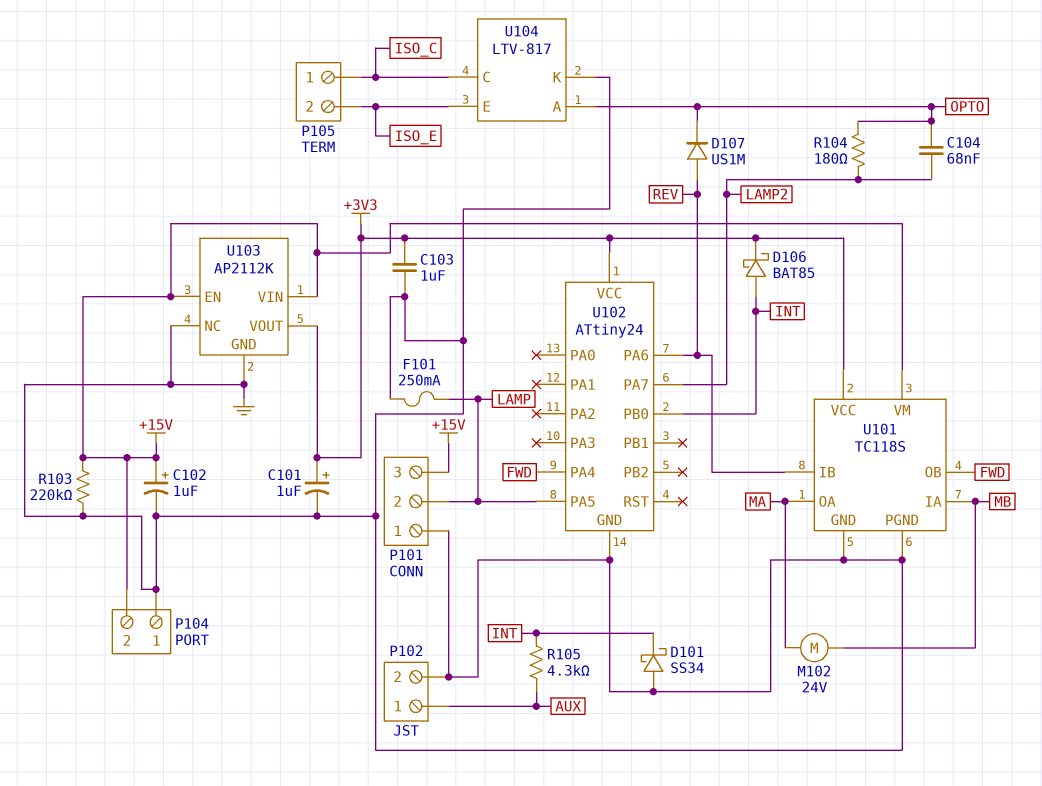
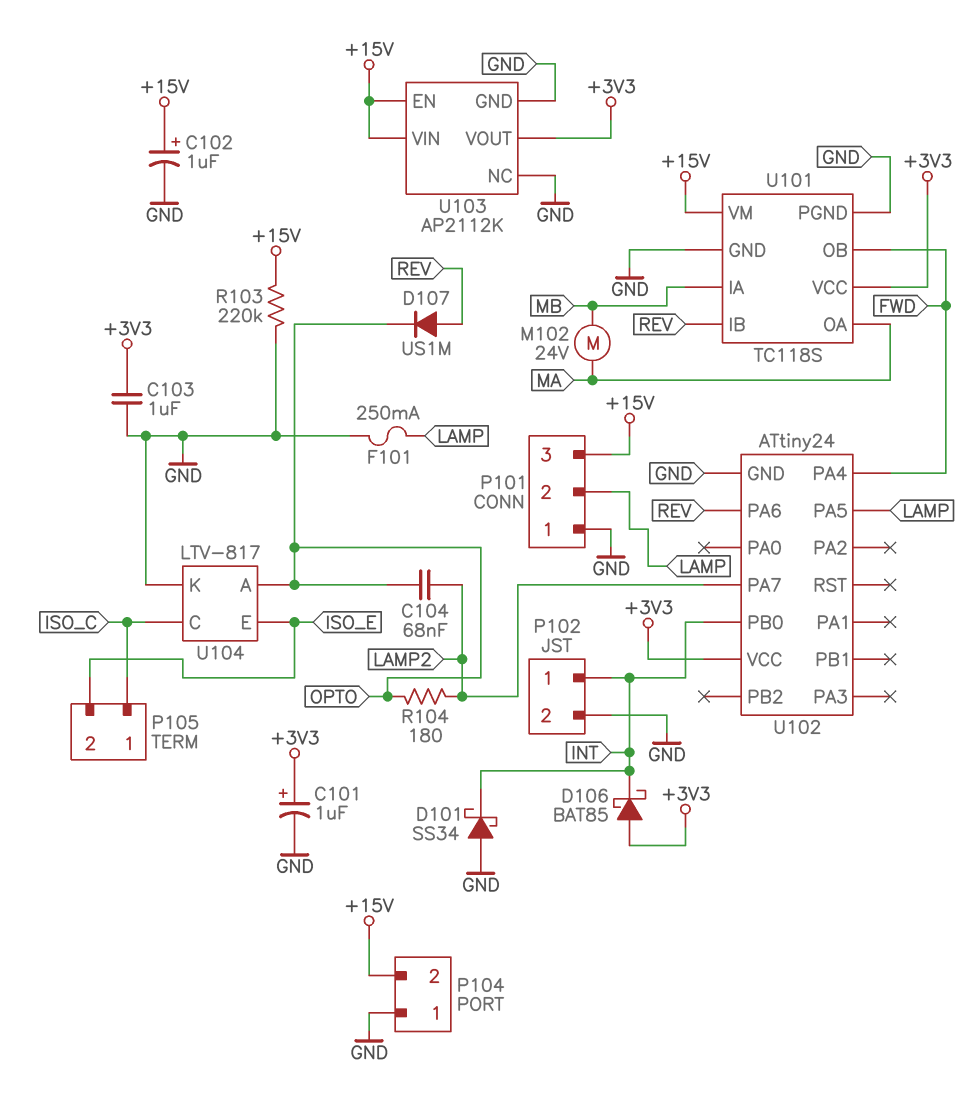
D106: schottky BAT85 (A INT, K +3V3) -> schottky BAT85 (A +3V3, K INT)
P102 pin 1: AUX -> INT
R105: 4.3k (AUX, INT) -> none

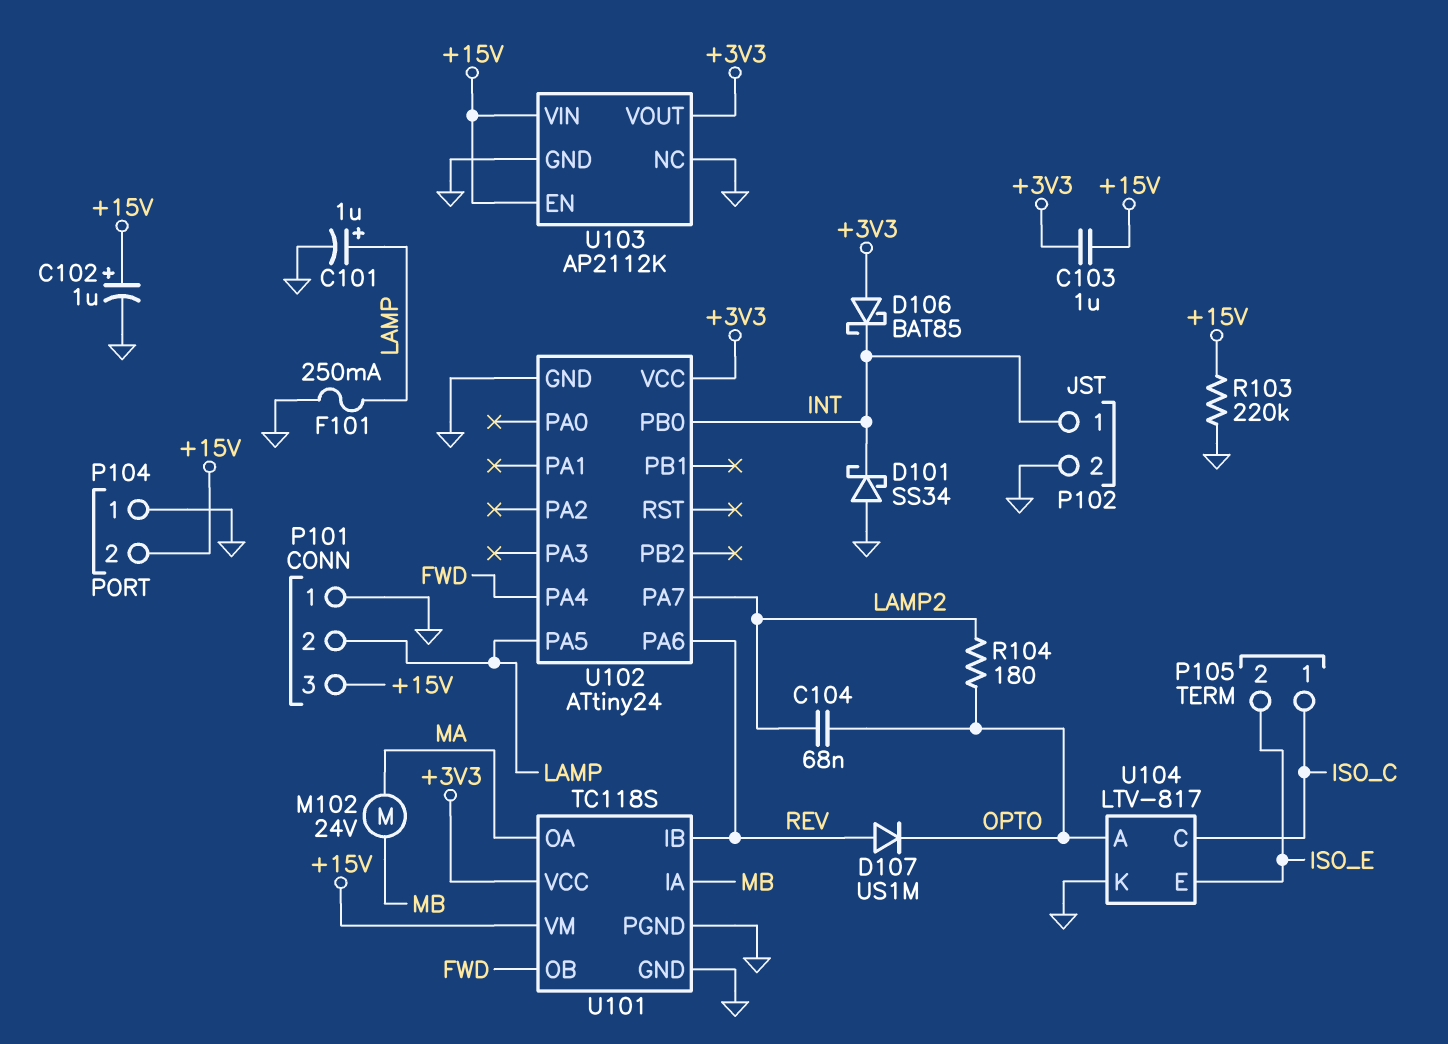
C101: 1uF (plus +3V3, minus GND) -> 1uF (plus LAMP, minus GND)
C103: 1uF (+3V3, GND) -> 1uF (+3V3, +15V)

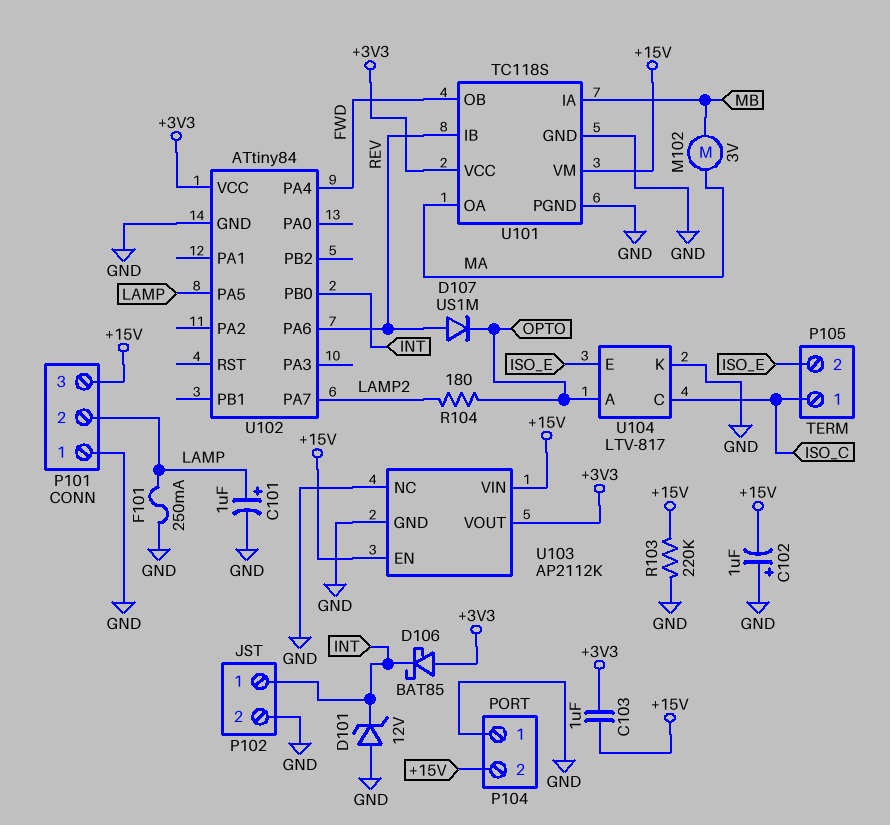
C102: 1uF (plus +15V, minus GND) -> 1uF (plus GND, minus +15V)
C104: 68nF (LAMP2, OPTO) -> none
D101: schottky SS34 (A GND, K INT) -> zener 12V (A GND, K INT)
M102: motor 24V (MA, MB) -> motor 3V (MA, MB)
U102: ATtiny24 -> ATtiny84

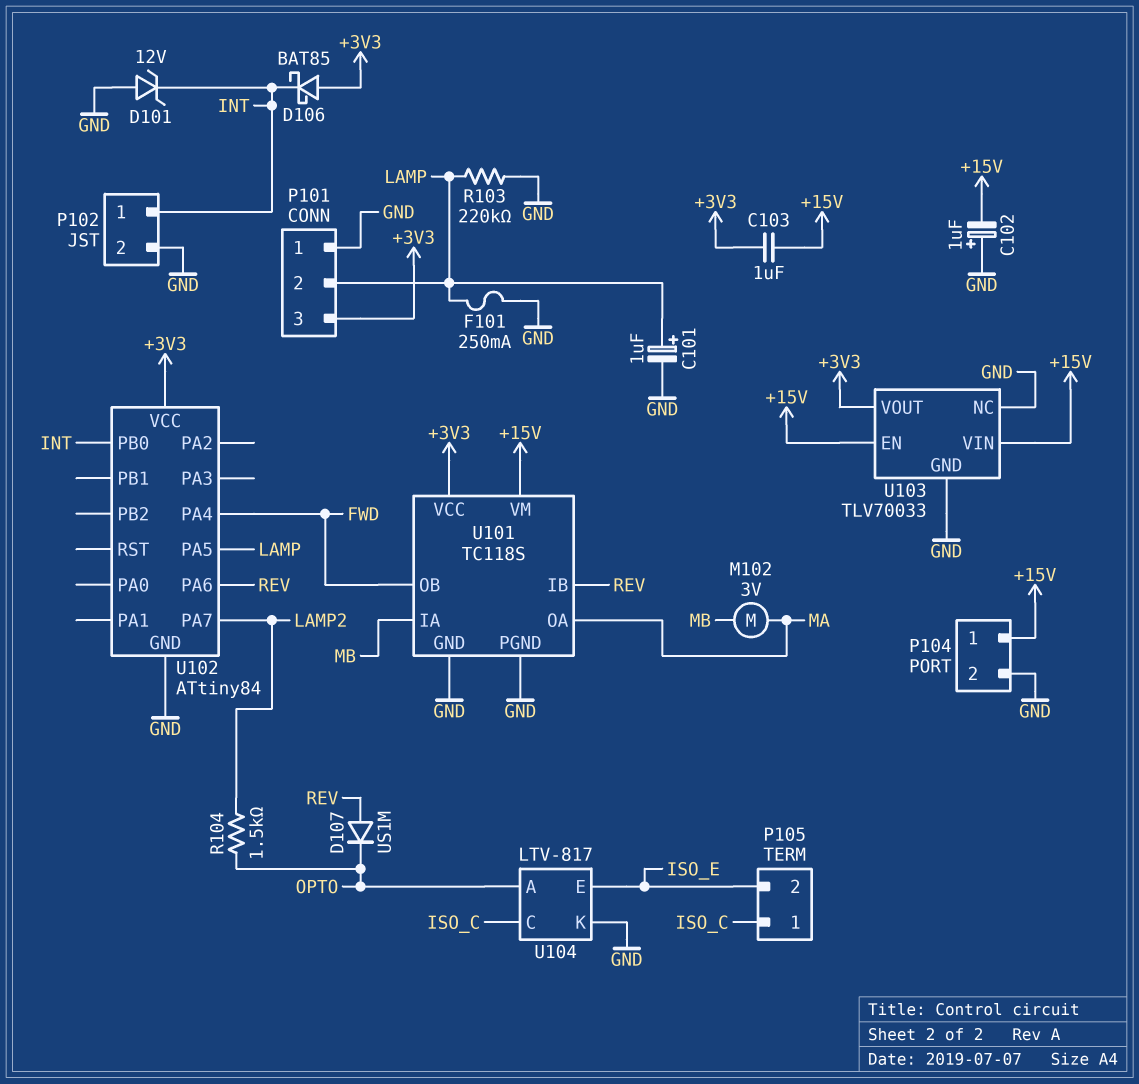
P101 pin 3: +15V -> +3V3
P104 pin 1: GND -> +15V
P104 pin 2: +15V -> GND
R103: 220k (+15V, GND) -> 220k (GND, LAMP)
R104: 180 (LAMP2, OPTO) -> 1.5k (LAMP2, OPTO)
U103: AP2112K -> TLV70033

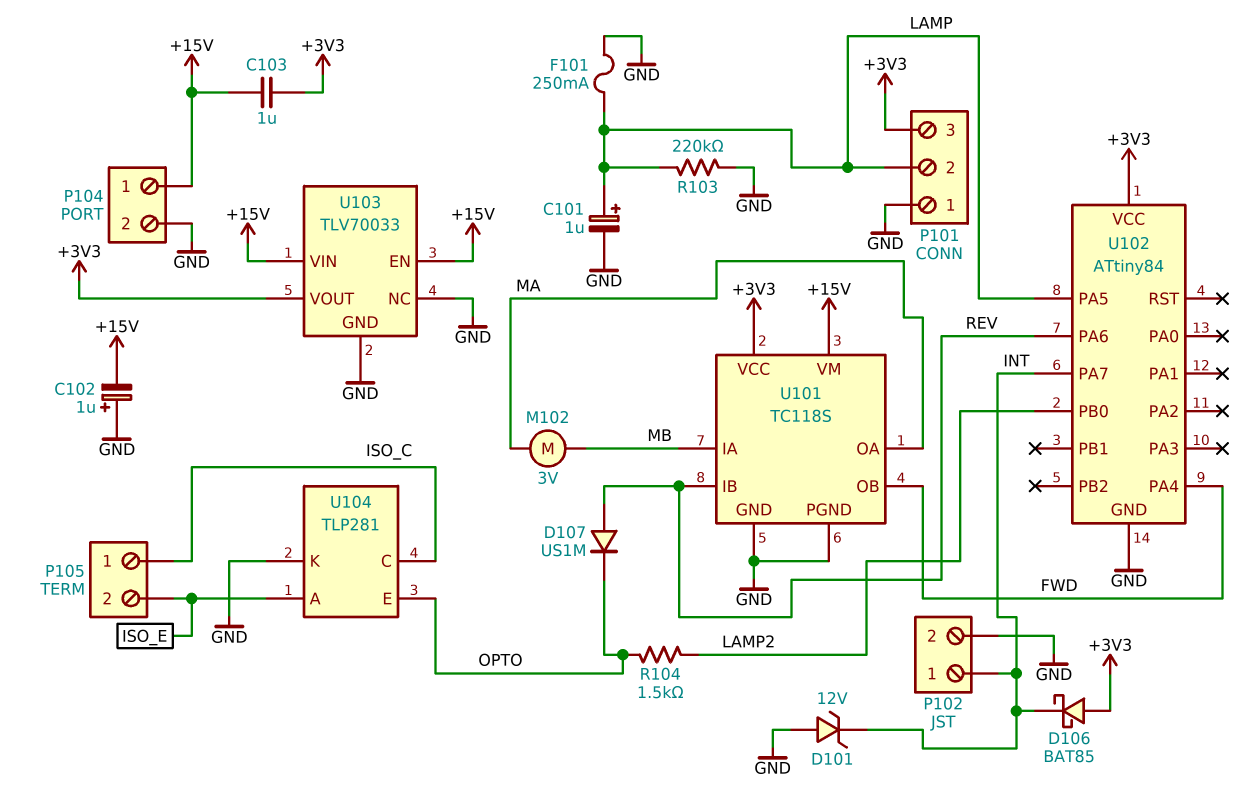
U102 pin PA7: LAMP2 -> INT
U102 pin PB0: INT -> LAMP2
U104: LTV-817 -> TLP281
U104 pin A: OPTO -> ISO_E
U104 pin E: ISO_E -> OPTO

